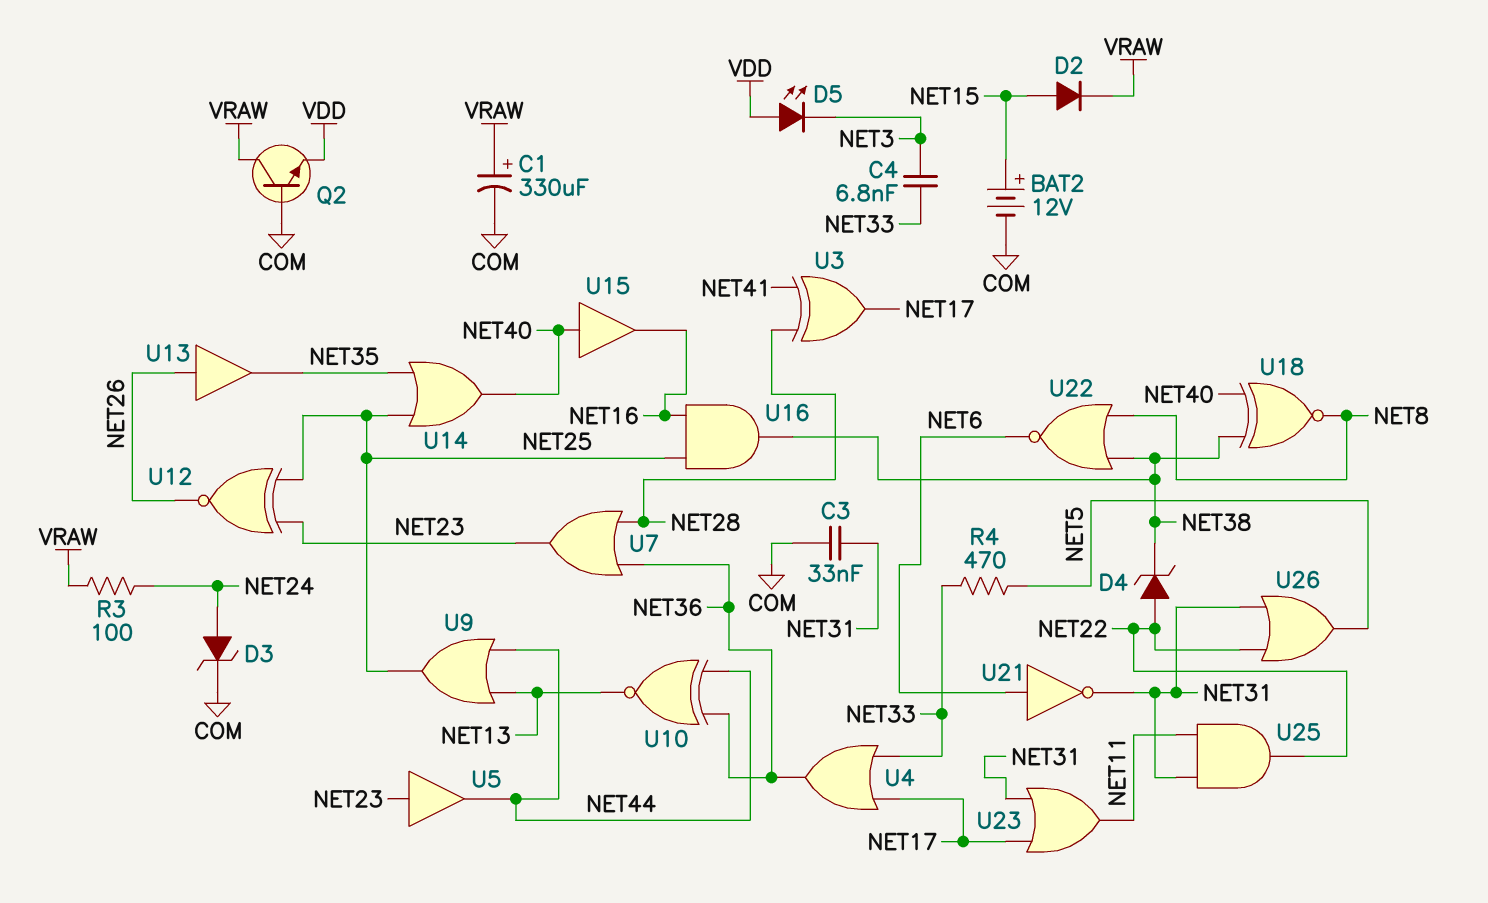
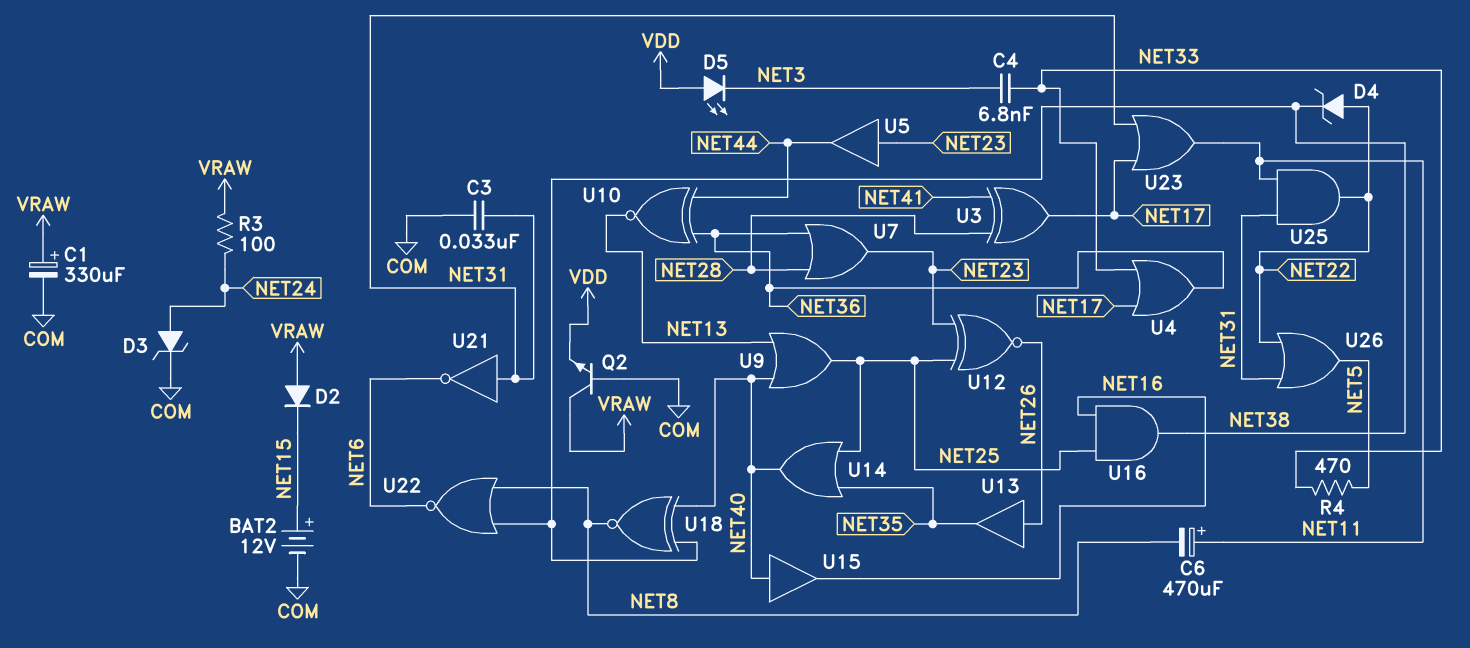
C6: none -> 470uF (plus NET11, minus NET8)
D2: diode (A NET15, K VRAW) -> diode (A VRAW, K NET15)
U9: OR (in NET13, in NET44, out NET25) -> OR (in NET13, in NET40, out NET25)
U21: NOT (in NET6, out NET31) -> NOT (in NET31, out NET6)

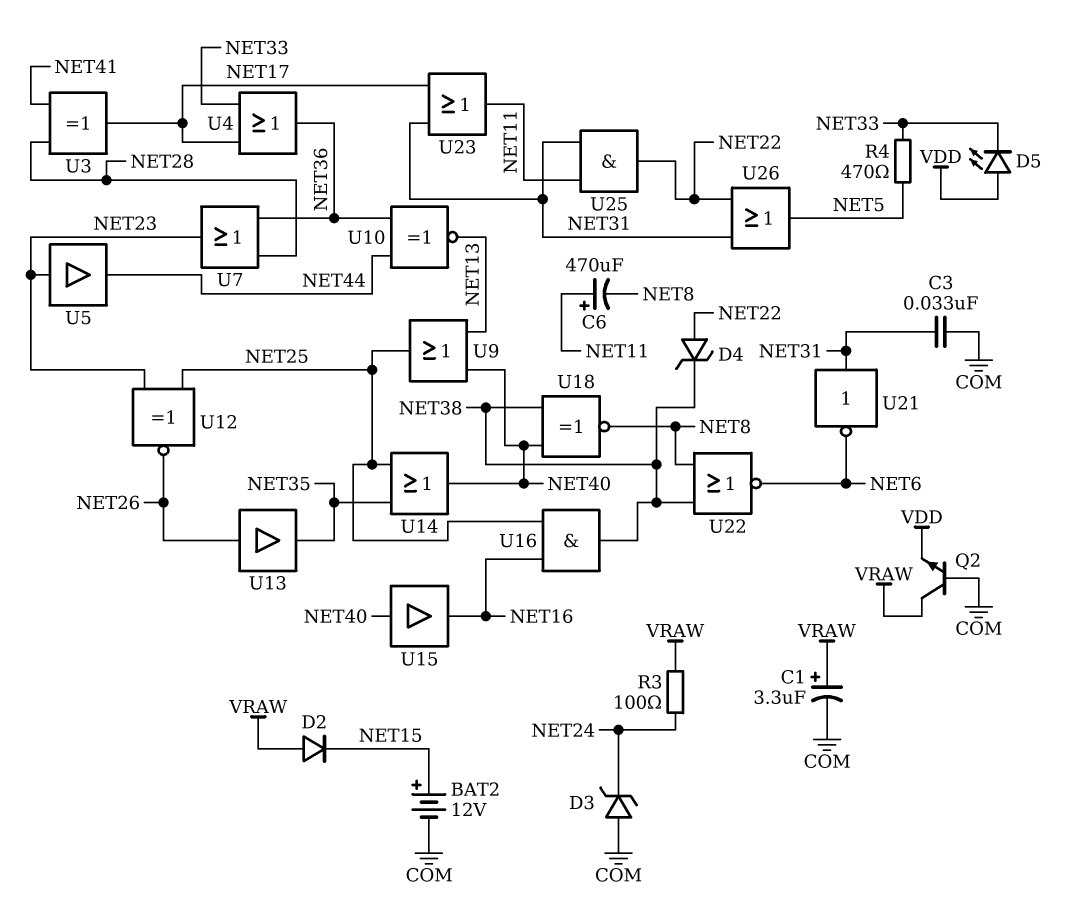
C1: 330uF (plus VRAW, minus COM) -> 3.3uF (plus VRAW, minus COM)
C4: 6.8nF (NET3, NET33) -> none
D3: zener (A NET24, K COM) -> zener (A COM, K NET24)
D5: LED (A VDD, K NET3) -> LED (A VDD, K NET33)

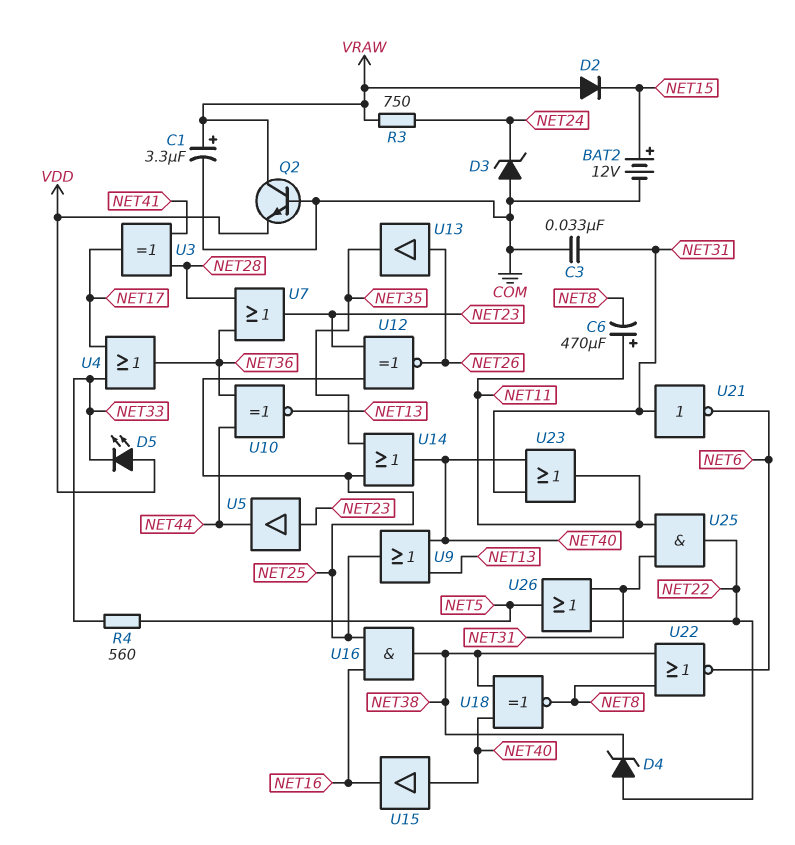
R3: 100 (NET24, VRAW) -> 750 (NET24, VRAW)
R4: 470 (NET5, NET33) -> 560 (NET5, NET33)
U23: OR (in NET17, in NET31, out NET11) -> OR (in NET31, in NET40, out NET11)

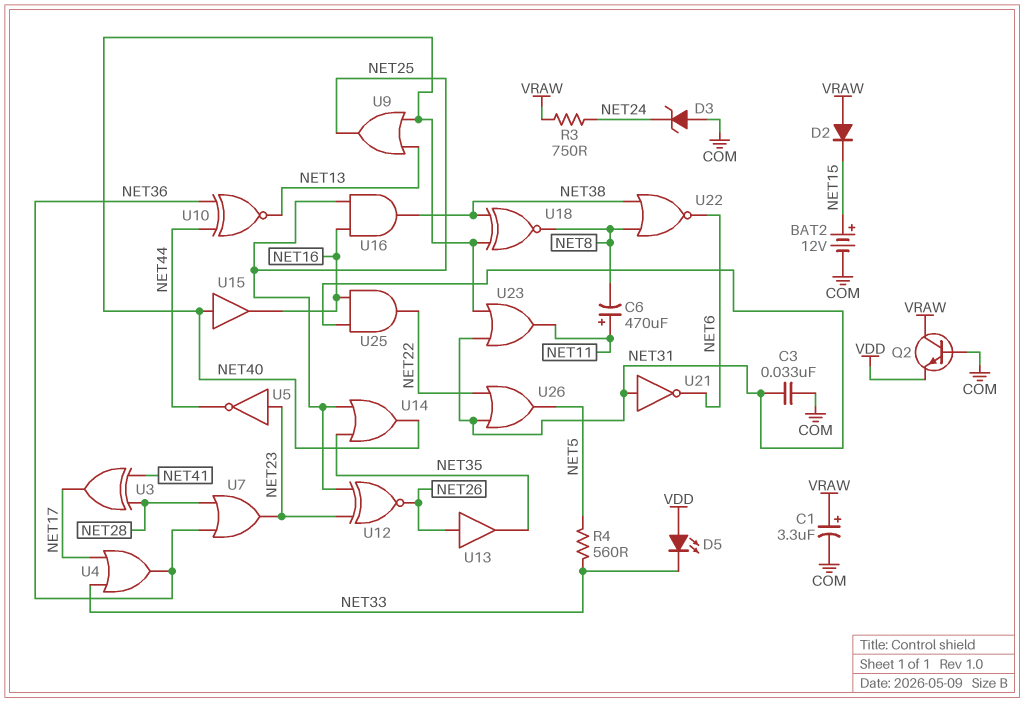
D4: zener (A NET22, K NET38) -> none
U5: buffer (in NET23, out NET44) -> NOT (in NET23, out NET44)
U25: AND (in NET11, in NET31, out NET22) -> AND (in NET16, in NET31, out NET22)

